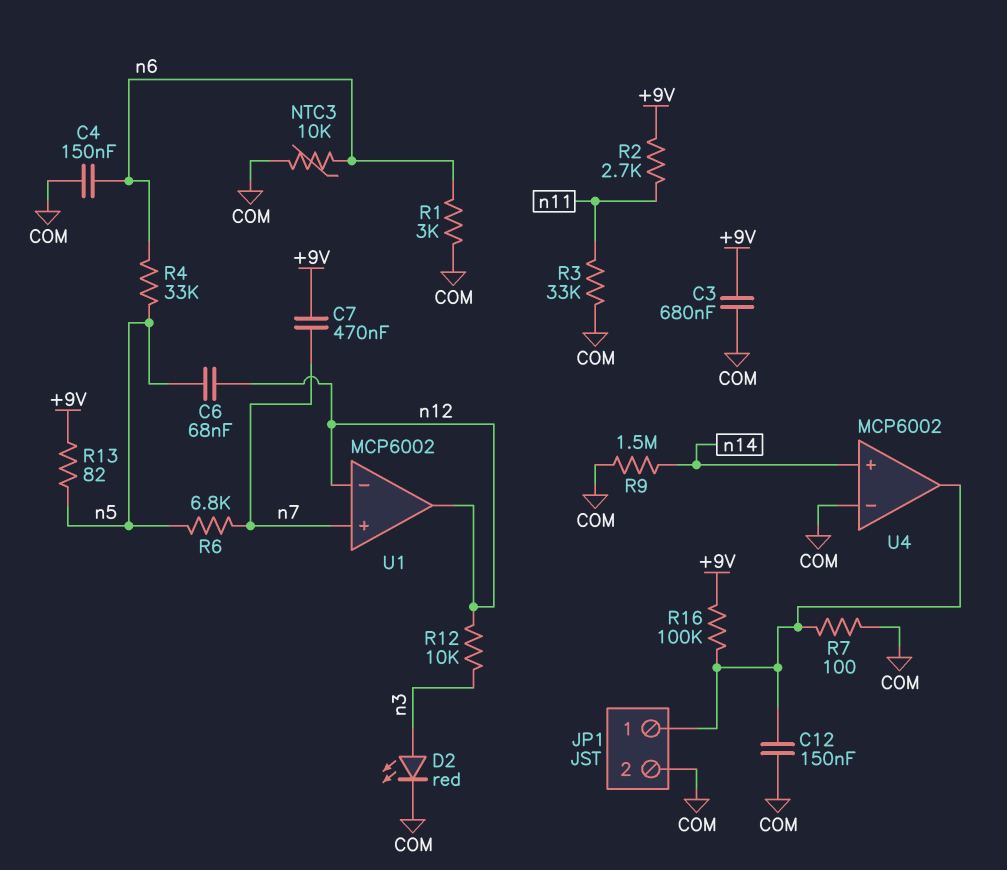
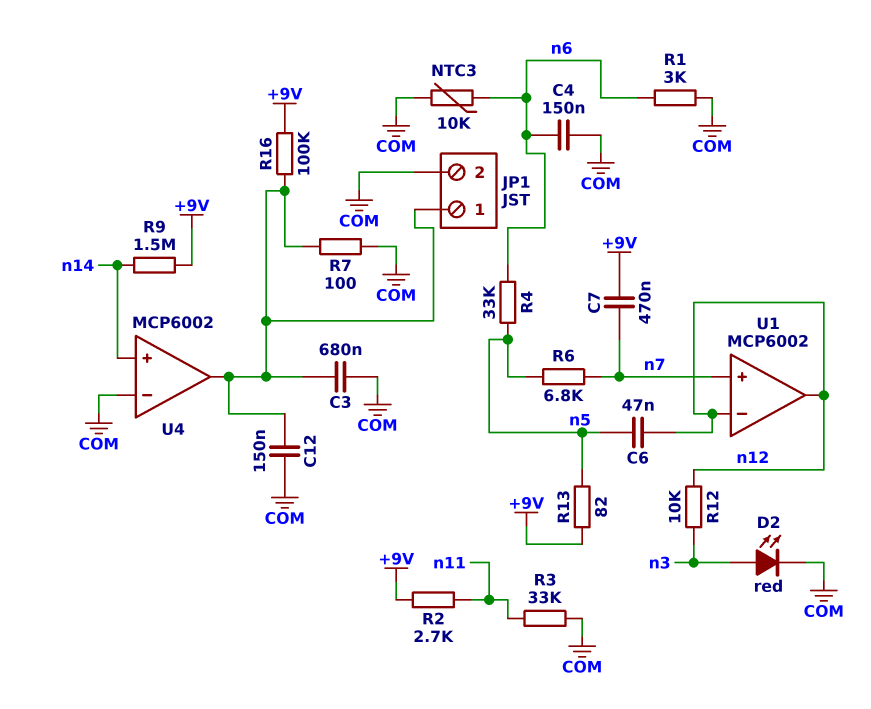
C3: 680nF (+9V, COM) -> 680nF (COM, JP1/1)
C6: 68nF (n5, n12) -> 47nF (n5, n12)
R9: 1.5M (COM, n14) -> 1.5M (+9V, n14)

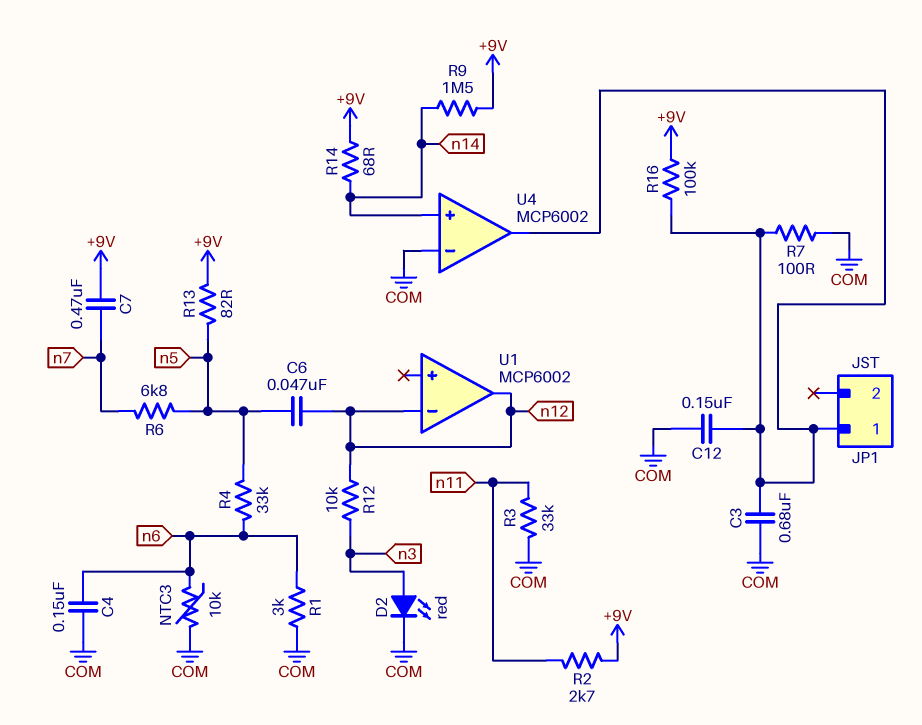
JP1 pin 2: COM -> none
R14: none -> 68 (+9V, n14)
U1 pin in+: n7 -> none

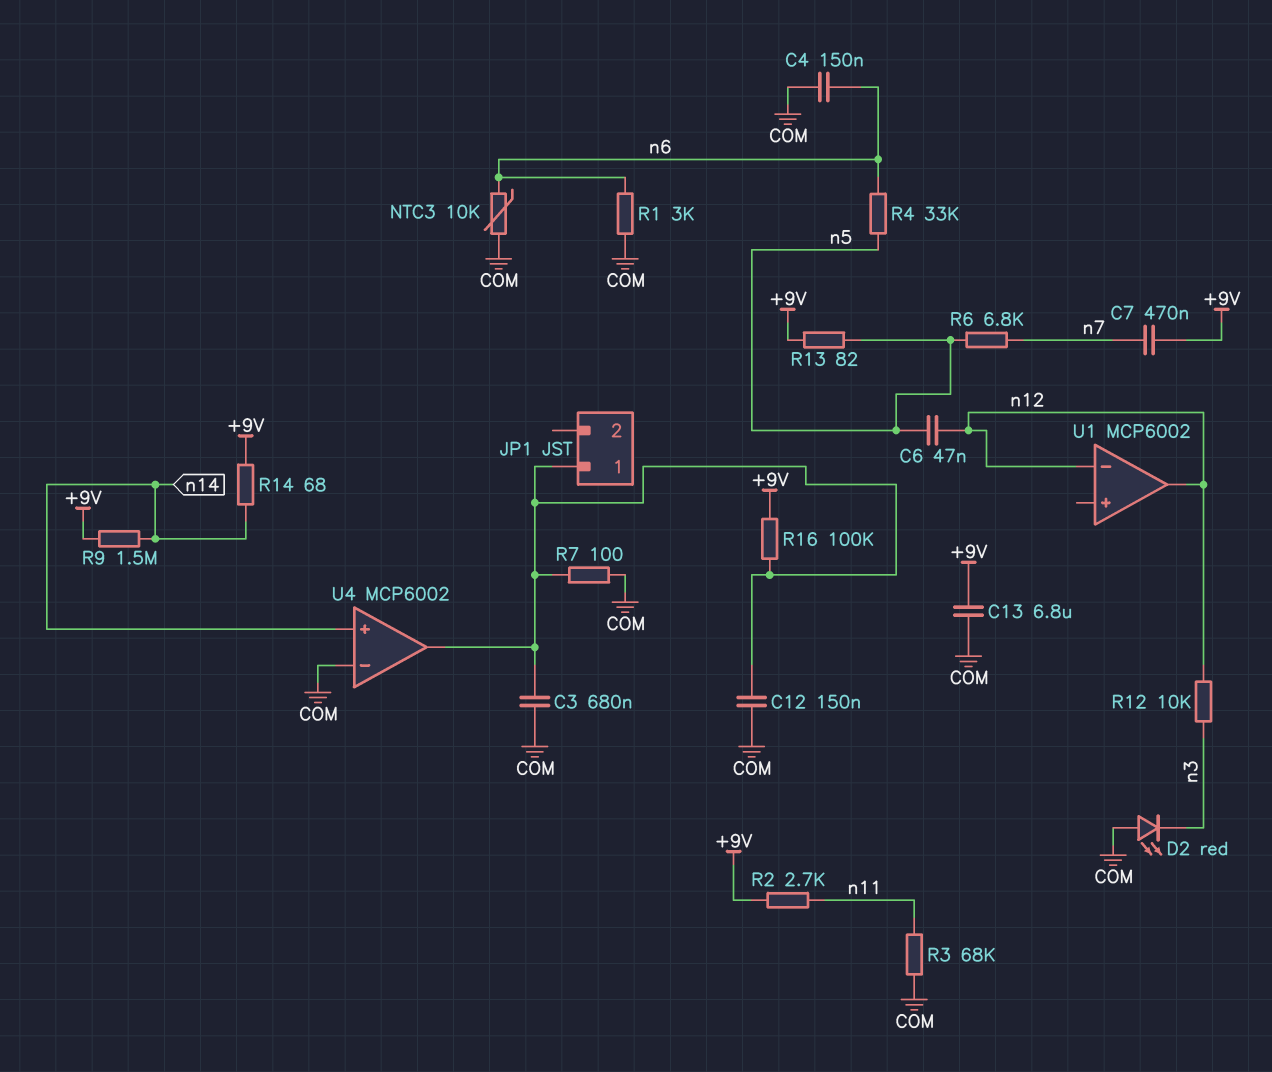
C13: none -> 6.8uF (+9V, COM)
D2: LED red (A n3, K COM) -> LED red (A COM, K n3)
R3: 33k (COM, n11) -> 68k (COM, n11)

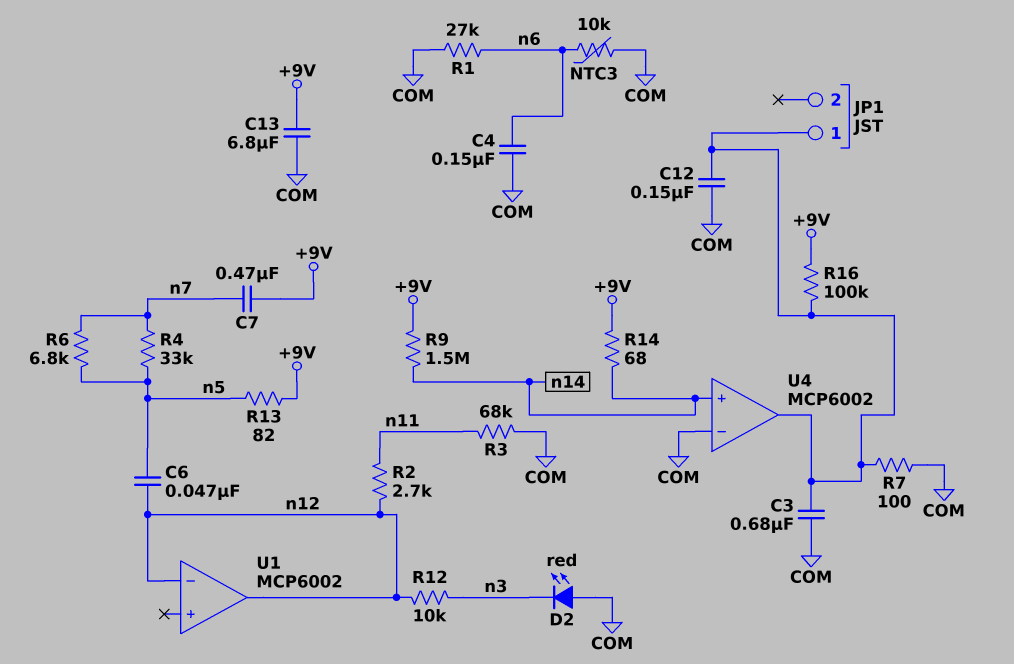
R1: 3k (COM, n6) -> 27k (COM, n6)
R2: 2.7k (+9V, n11) -> 2.7k (n11, n12)
R4: 33k (n5, n6) -> 33k (n5, n7)

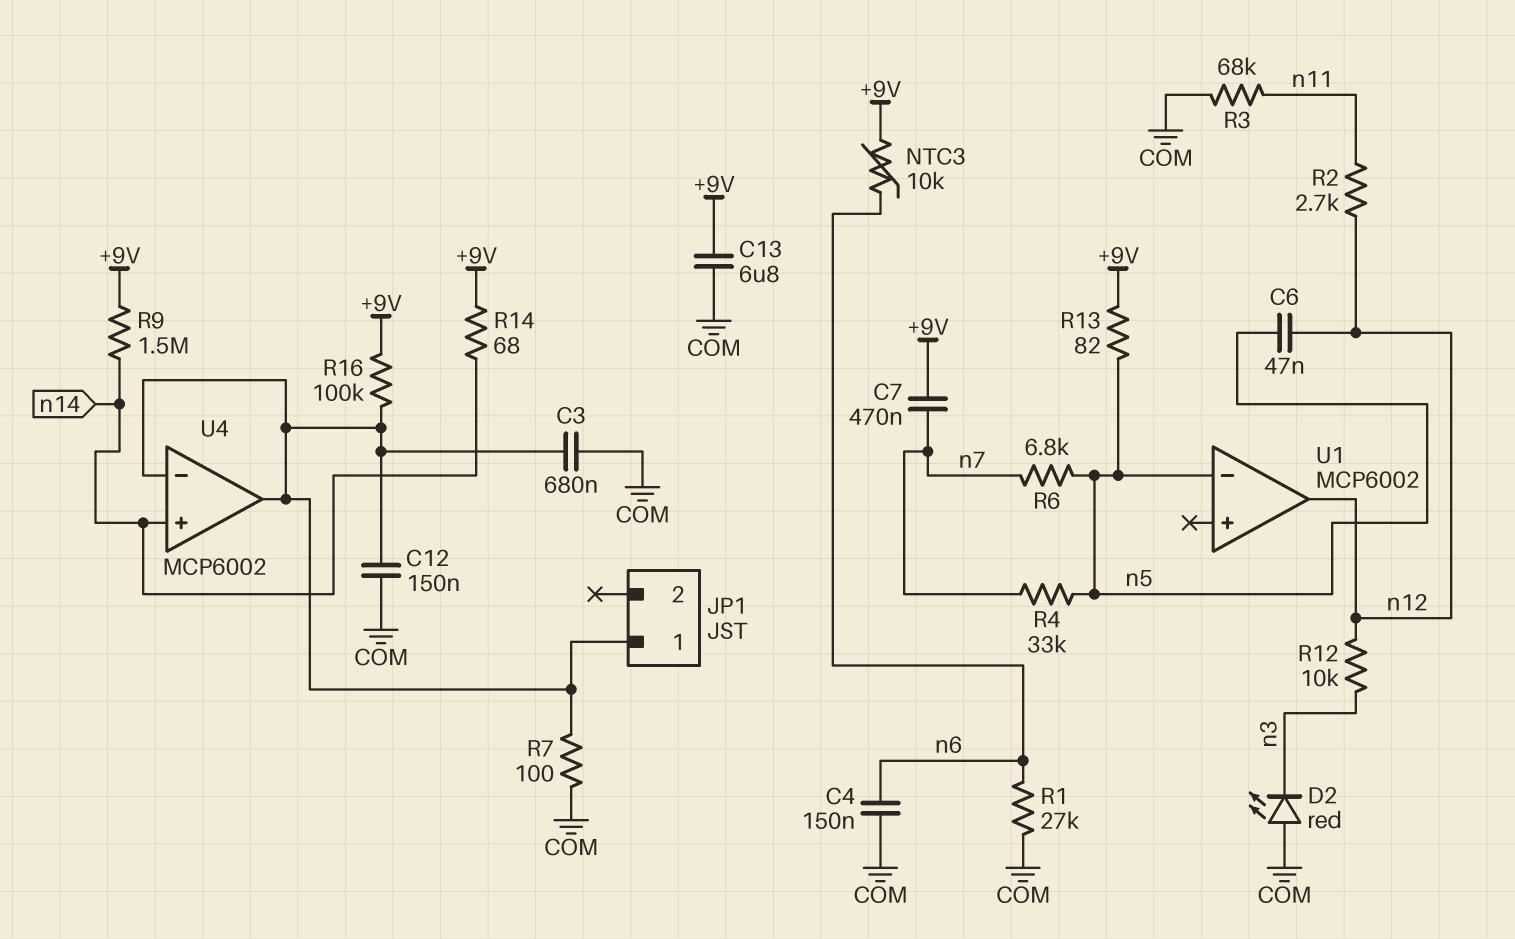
NTC3: 10k (COM, n6) -> 10k (+9V, n6)
U1 pin in-: n12 -> n5
U4 pin in-: COM -> JP1/1

